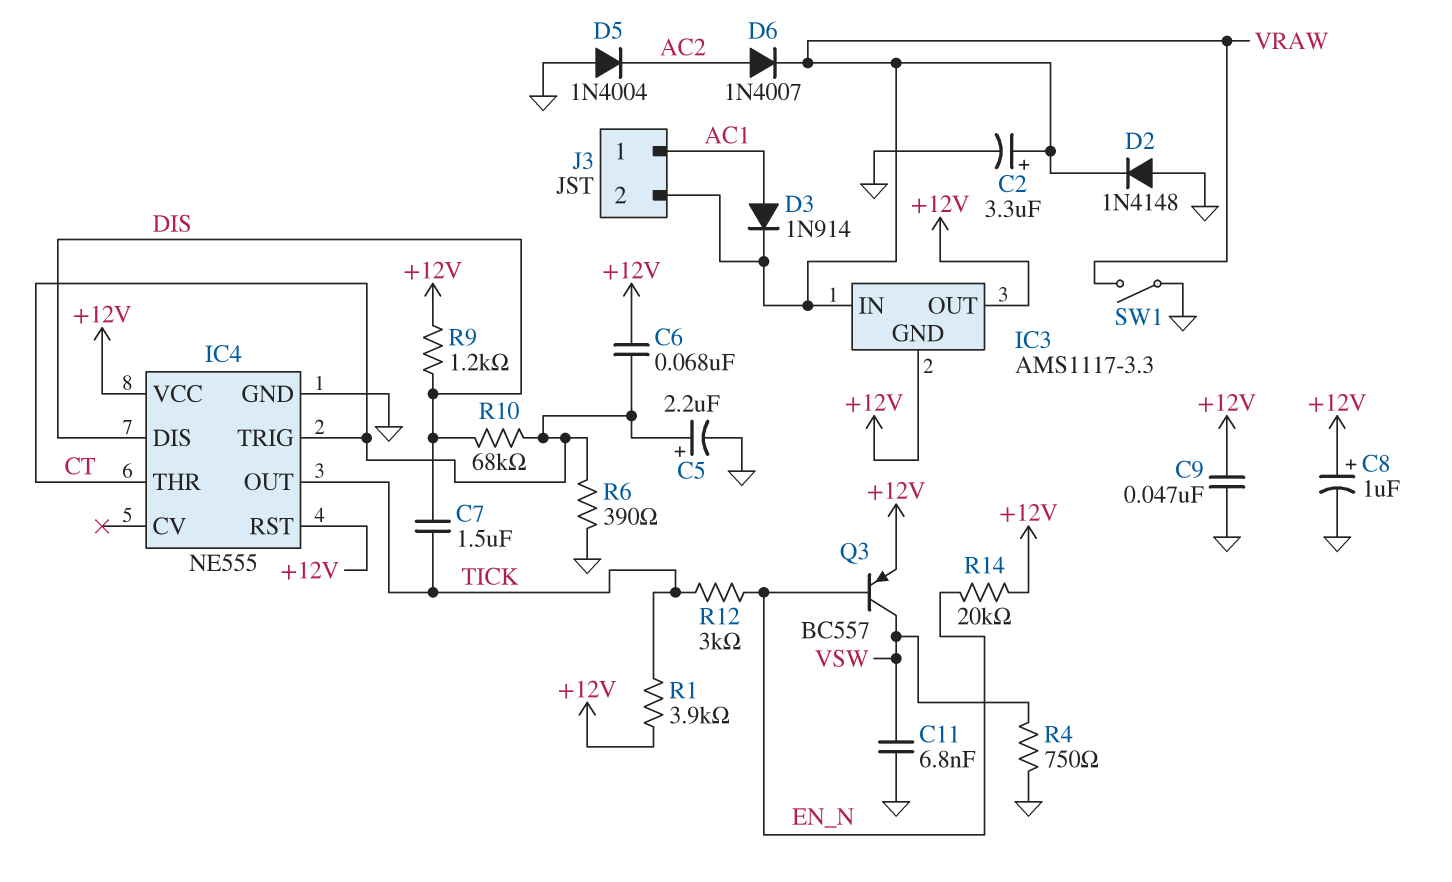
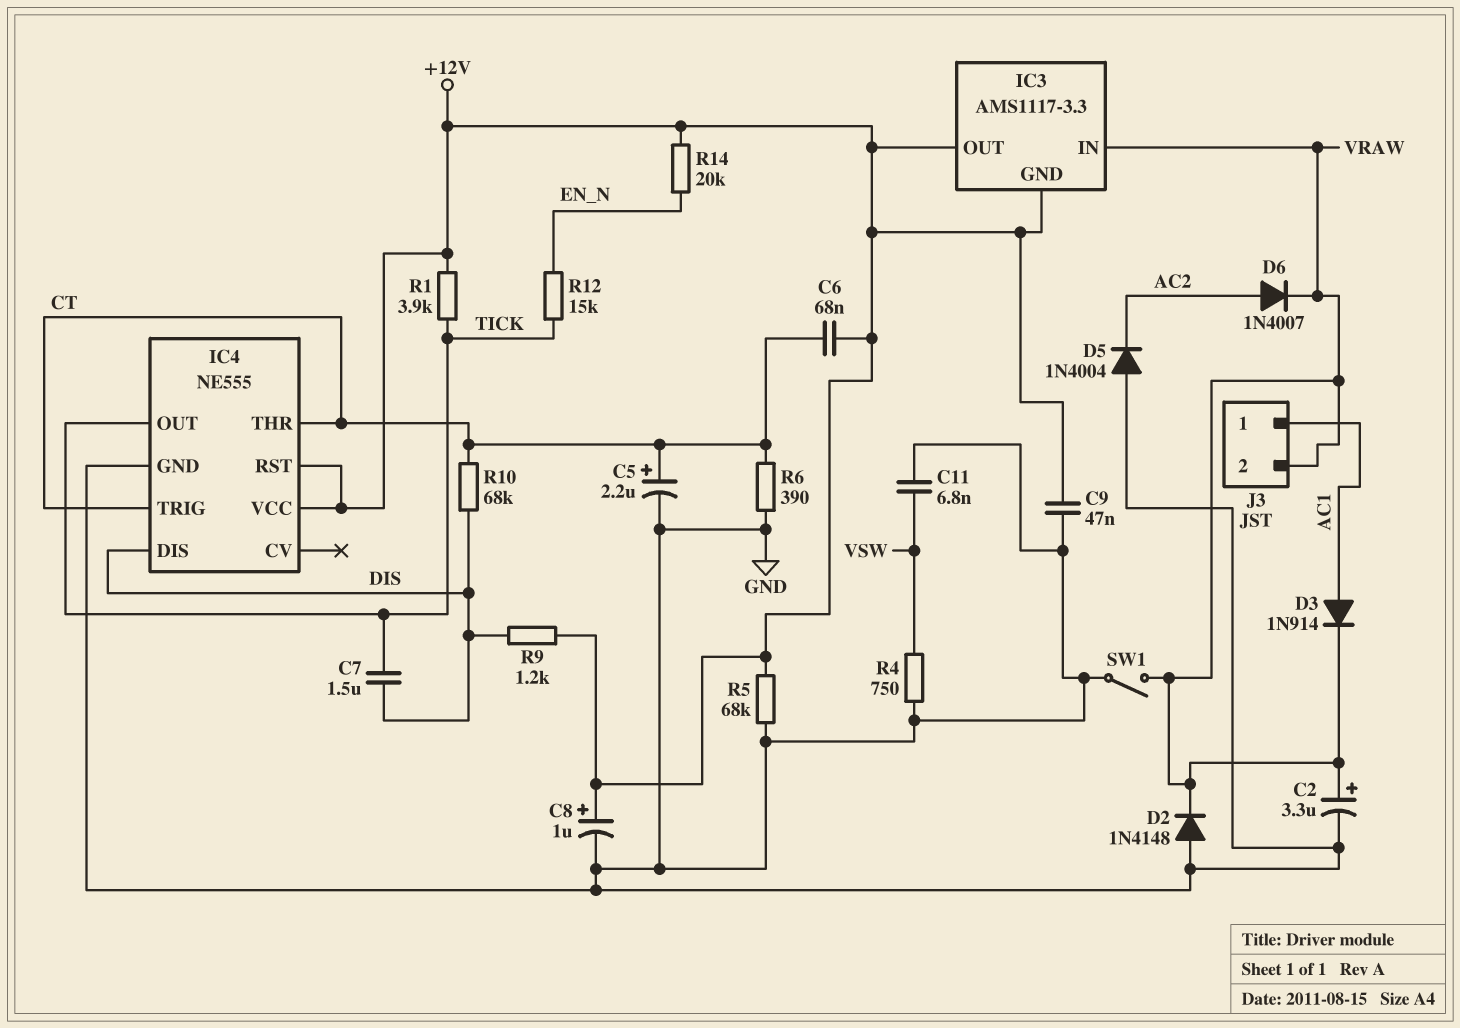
Q3: PNP BC557 (B EN_N, C VSW, E +12V) -> none
R5: none -> 68k (+12V, GND)
R12: 3k (EN_N, TICK) -> 15k (EN_N, TICK)

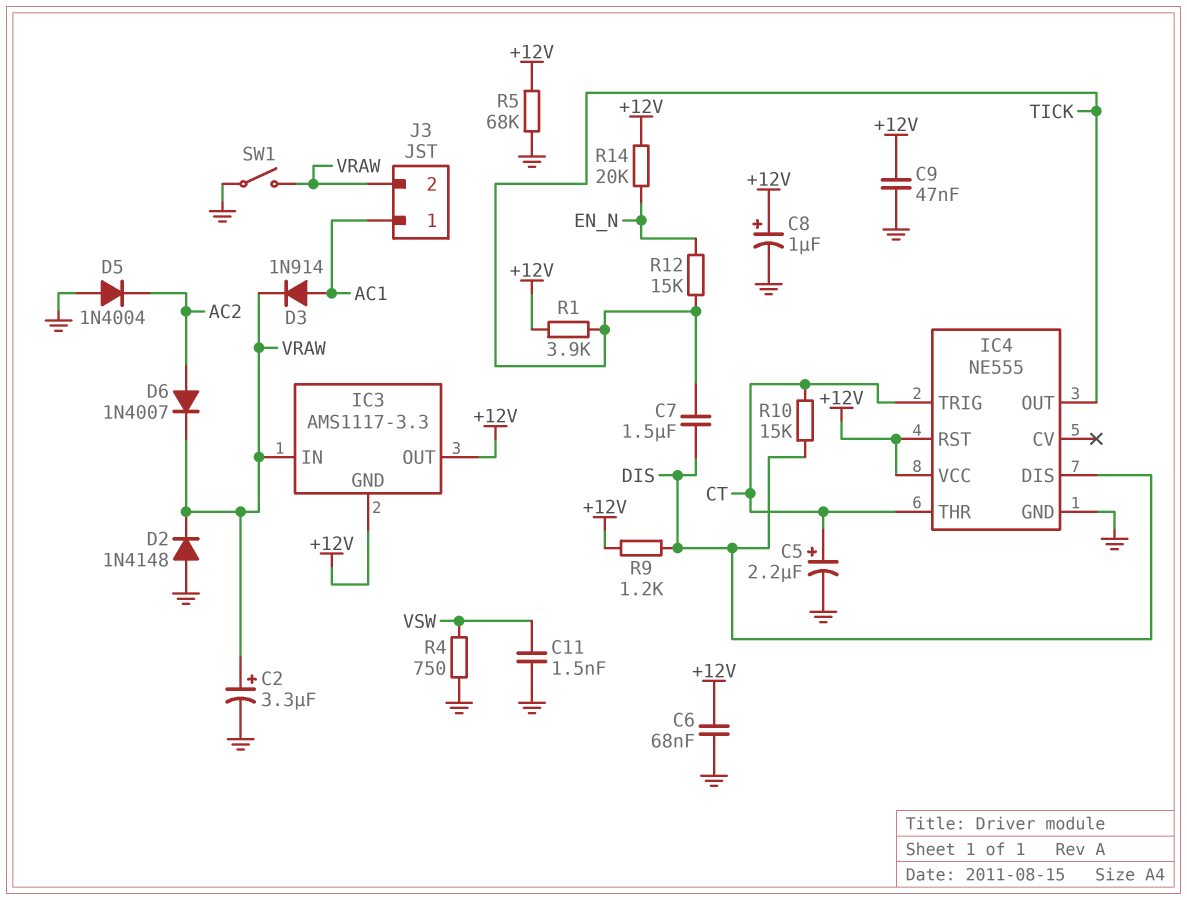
C6: 68nF (+12V, CT) -> 68nF (+12V, GND)
C11: 6.8nF (GND, VSW) -> 1.5nF (GND, VSW)
R6: 390 (CT, GND) -> none
R10: 68k (CT, DIS) -> 15k (CT, DIS)

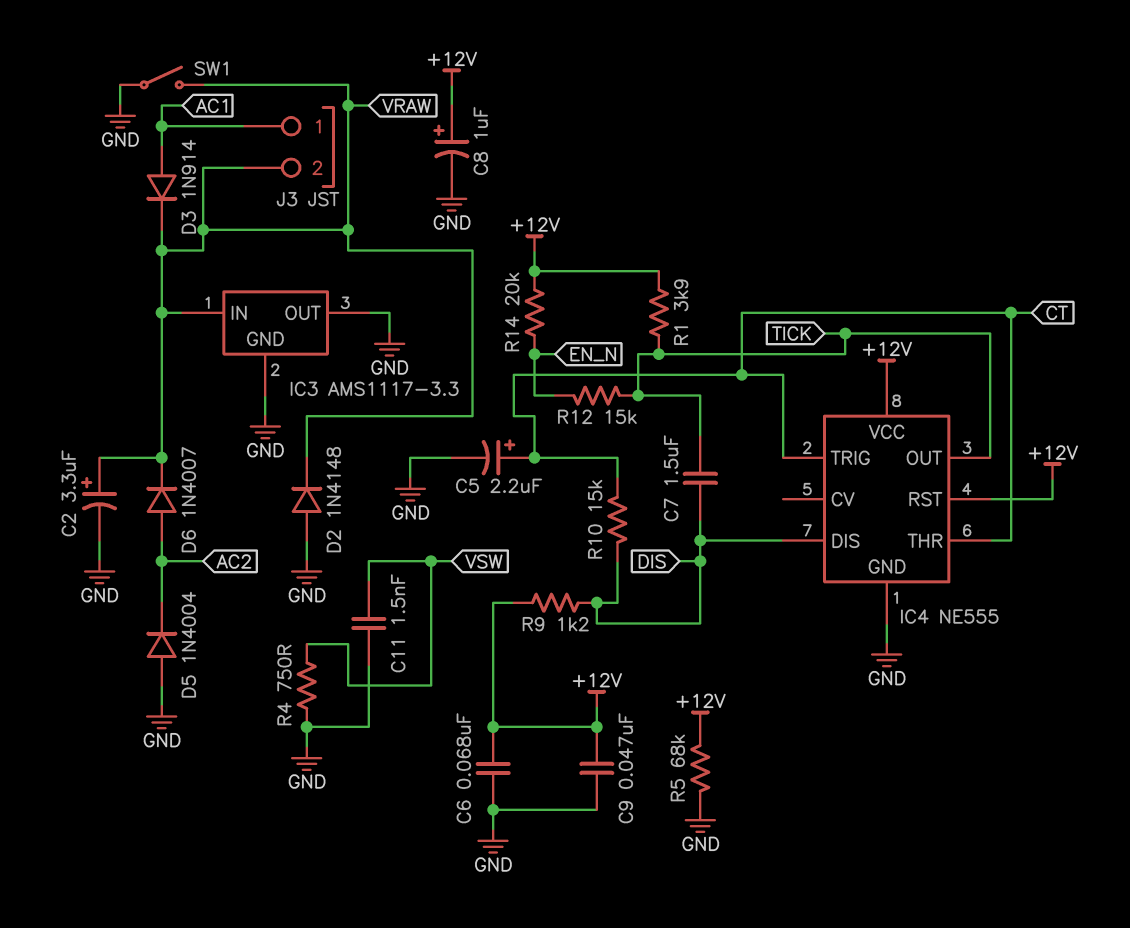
IC3 pin GND: +12V -> GND
IC3 pin OUT: +12V -> GND

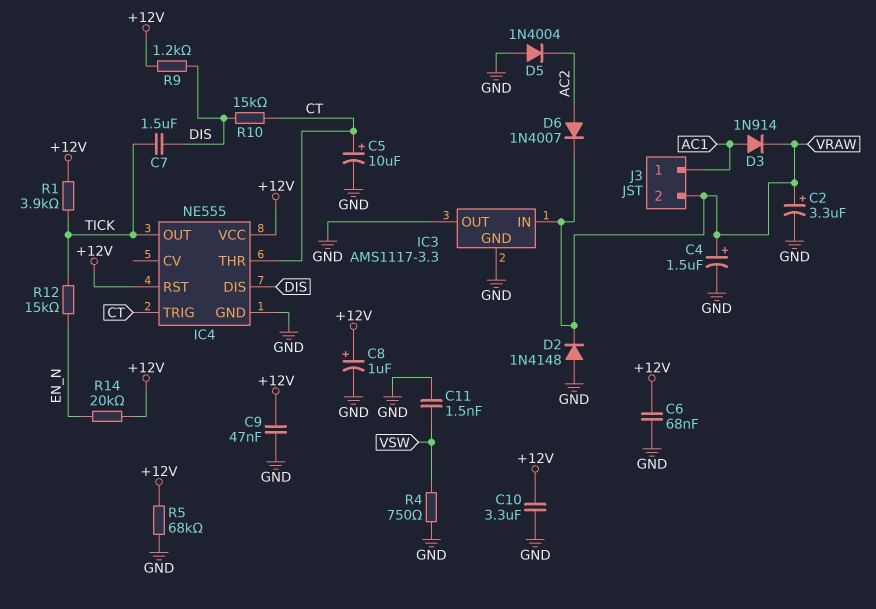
C4: none -> 1.5uF (plus VRAW, minus GND)
C5: 2.2uF (plus CT, minus GND) -> 10uF (plus CT, minus GND)
C10: none -> 3.3uF (+12V, GND)
SW1: switch (GND, VRAW) -> none

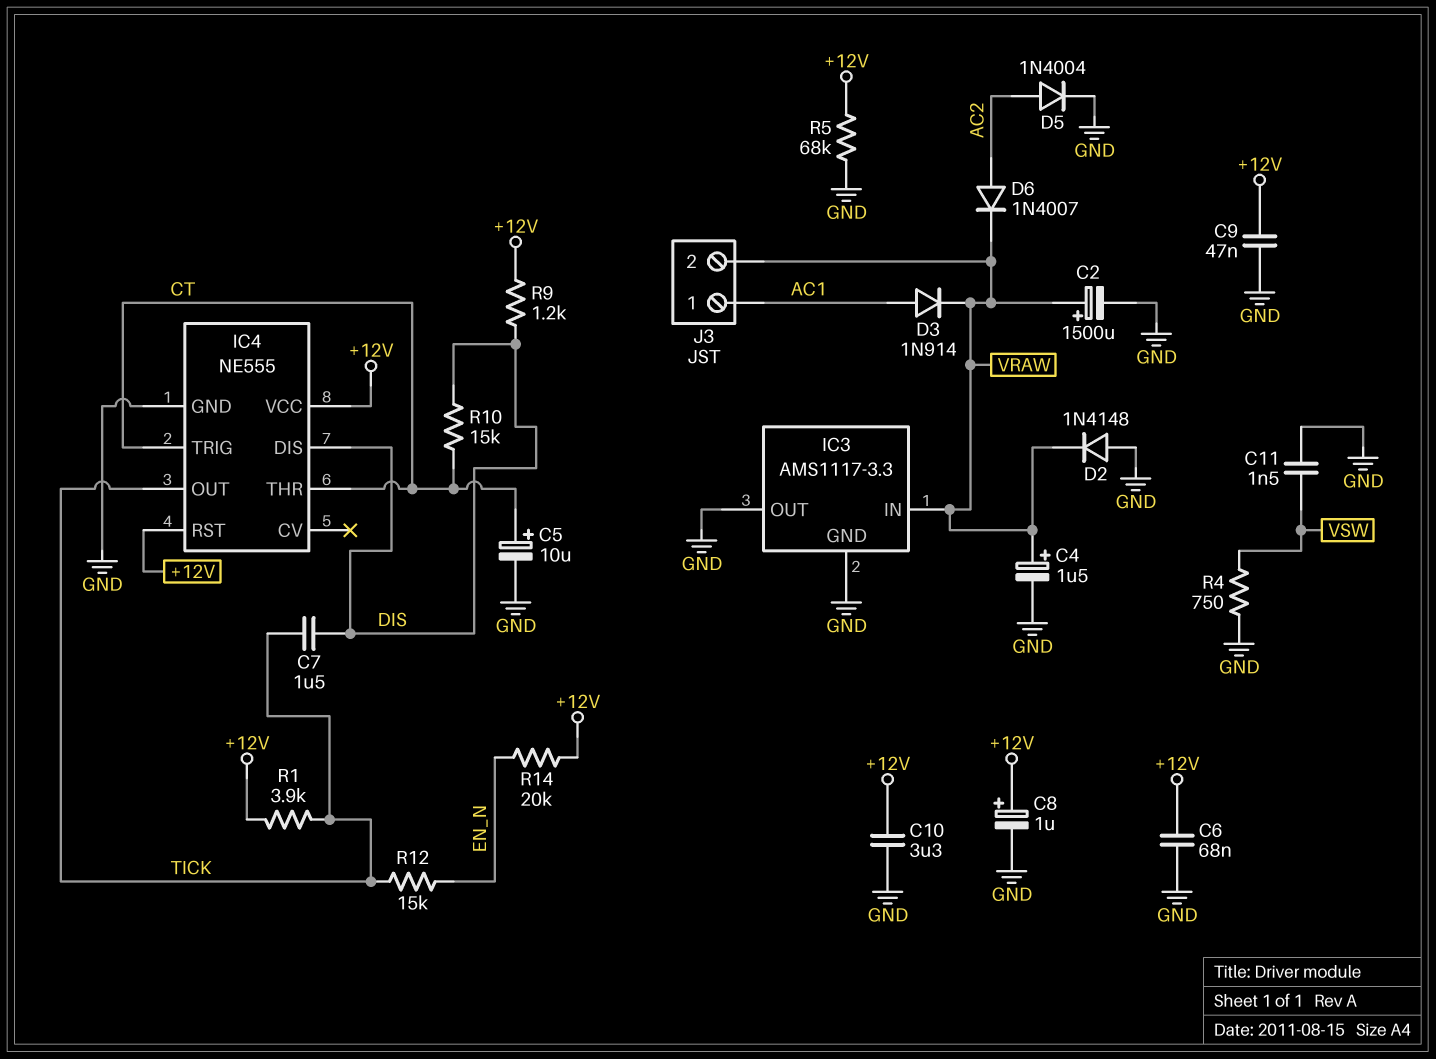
C2: 3.3uF (plus VRAW, minus GND) -> 1500uF (plus VRAW, minus GND)
D5: diode 1N4004 (A GND, K AC2) -> diode 1N4004 (A AC2, K GND)

